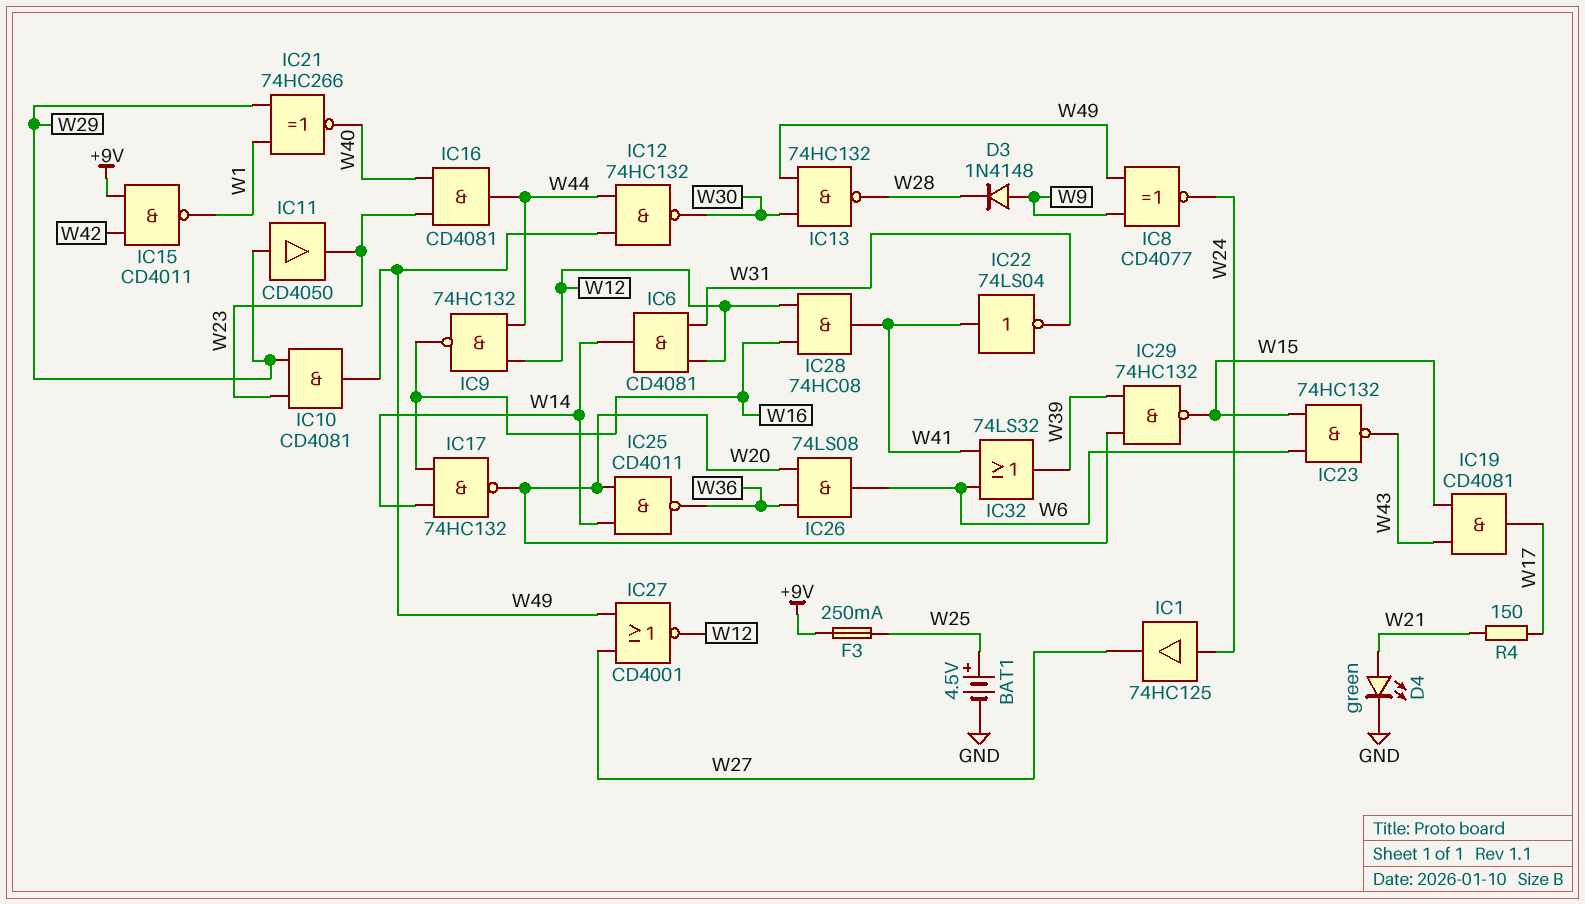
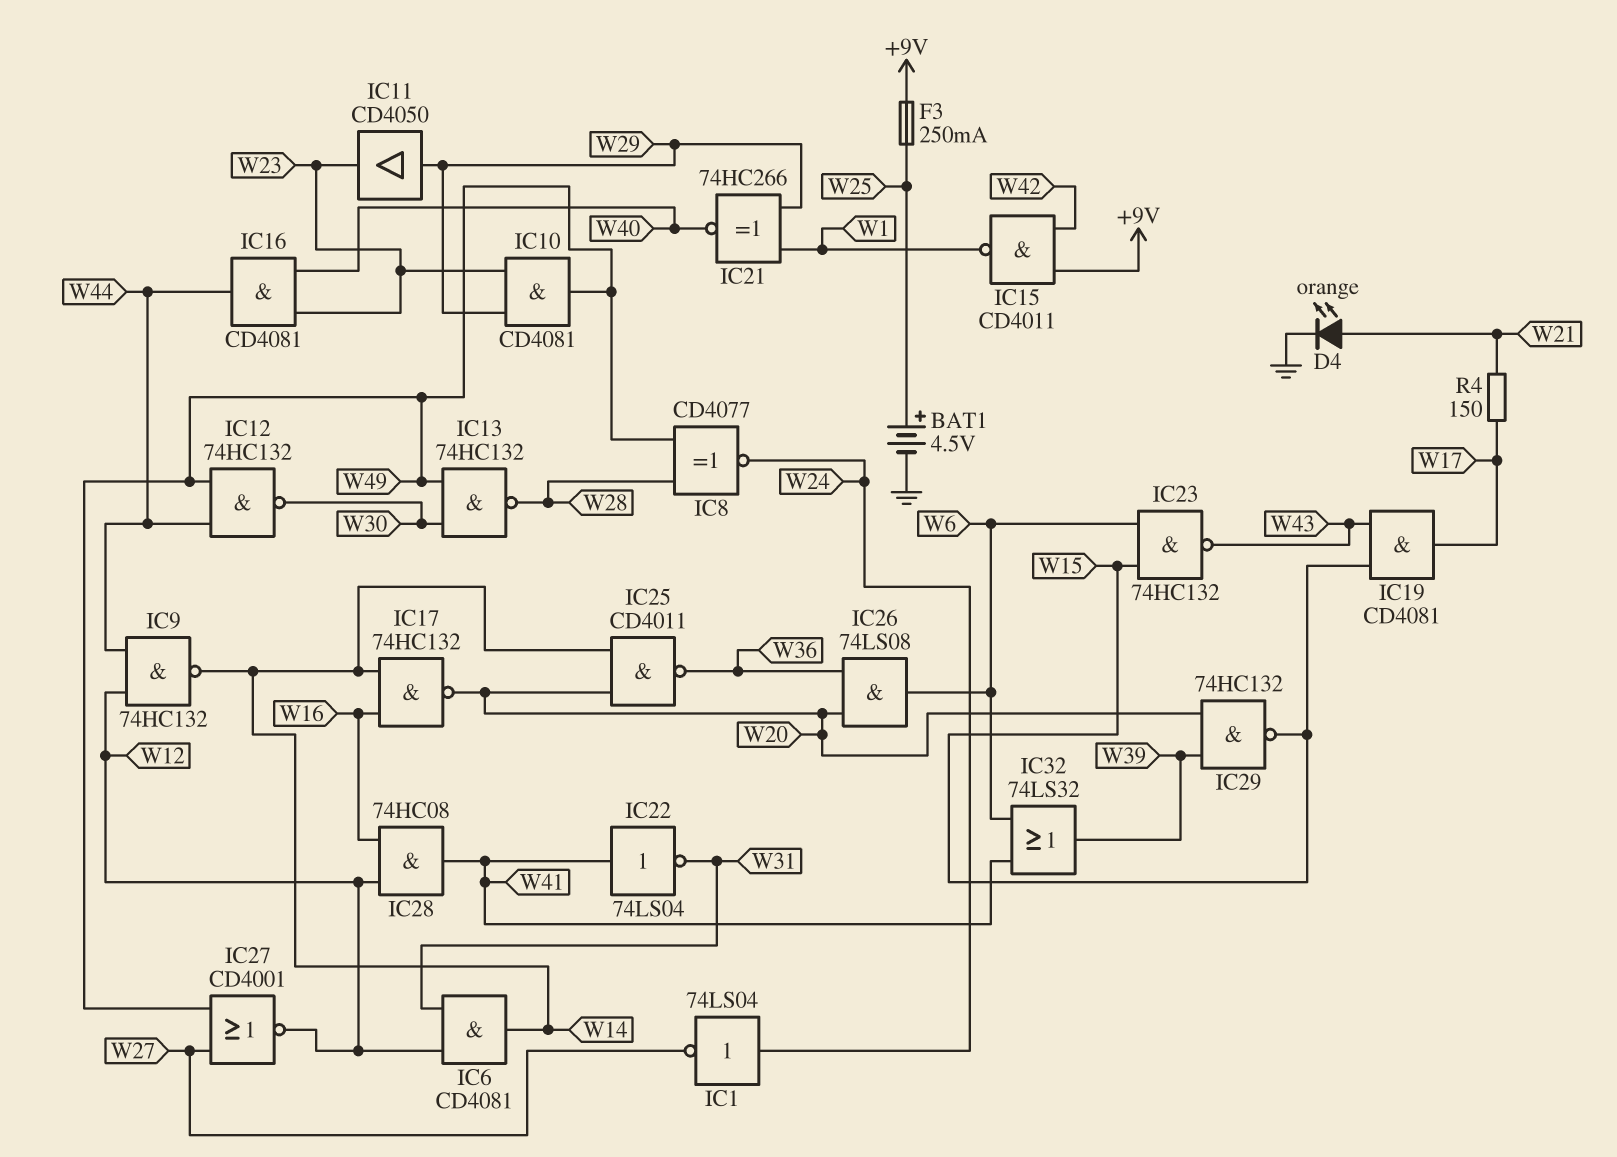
D3: diode 1N4148 (A W9, K W28) -> none
D4: LED green (A W21, K GND) -> LED orange (A W21, K GND)
IC1: buffer 74HC125 (in W24, out W27) -> NOT 74LS04 (in W24, out W27)
IC8: XNOR CD4077 (in W9, in W49, out W24) -> XNOR CD4077 (in W28, in W49, out W24)
IC9: NAND 74HC132 (in W12, in W44, out W16) -> NAND 74HC132 (in W12, in W44, out W14)

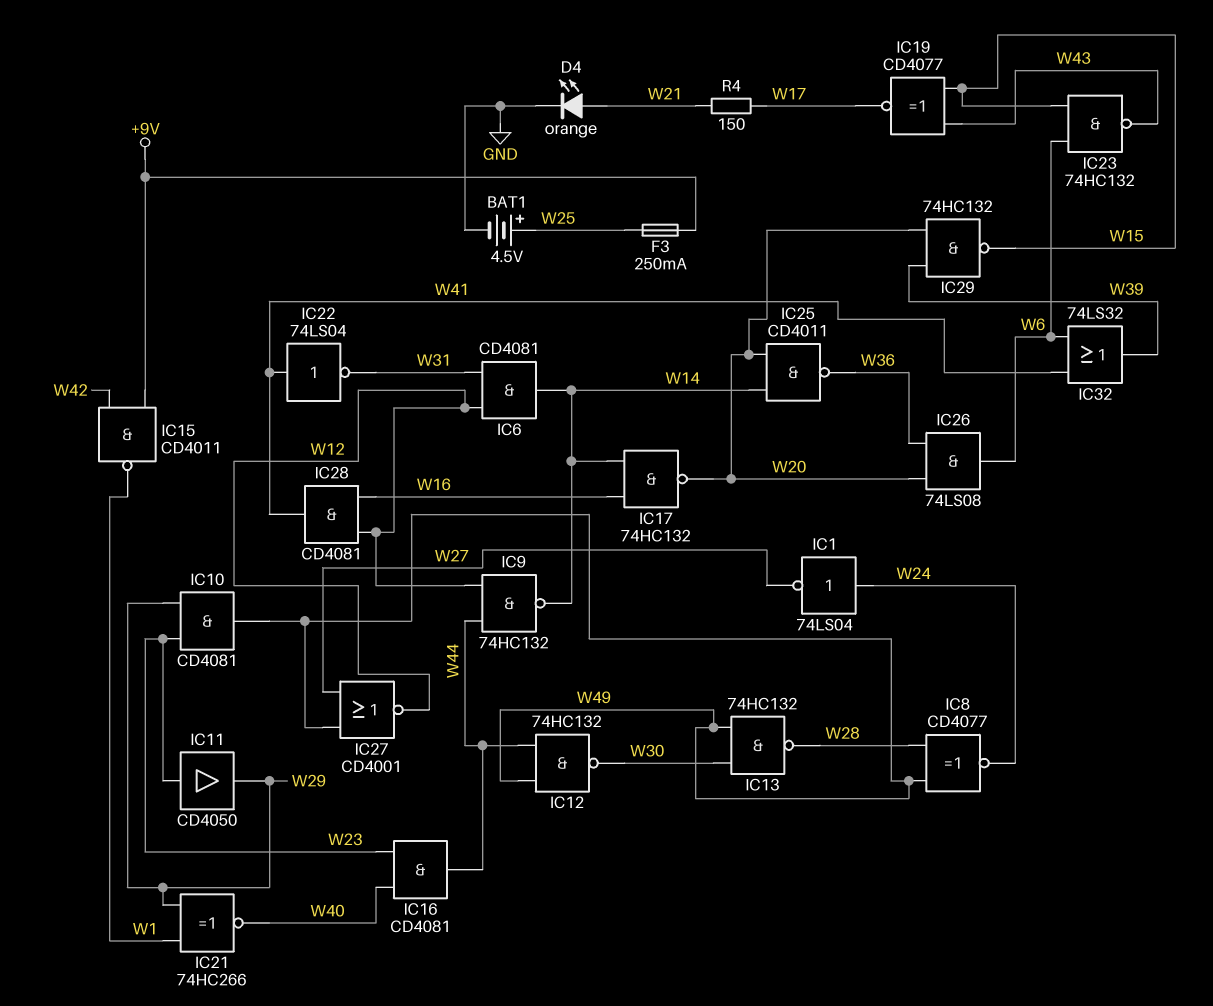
IC11: buffer CD4050 (in W29, out W23) -> buffer CD4050 (in W23, out W29)
IC19: AND CD4081 (in W15, in W43, out W17) -> XNOR CD4077 (in W15, in W43, out W17)
IC28: AND 74HC08 (in W12, in W16, out W41) -> AND CD4081 (in W12, in W16, out W41)

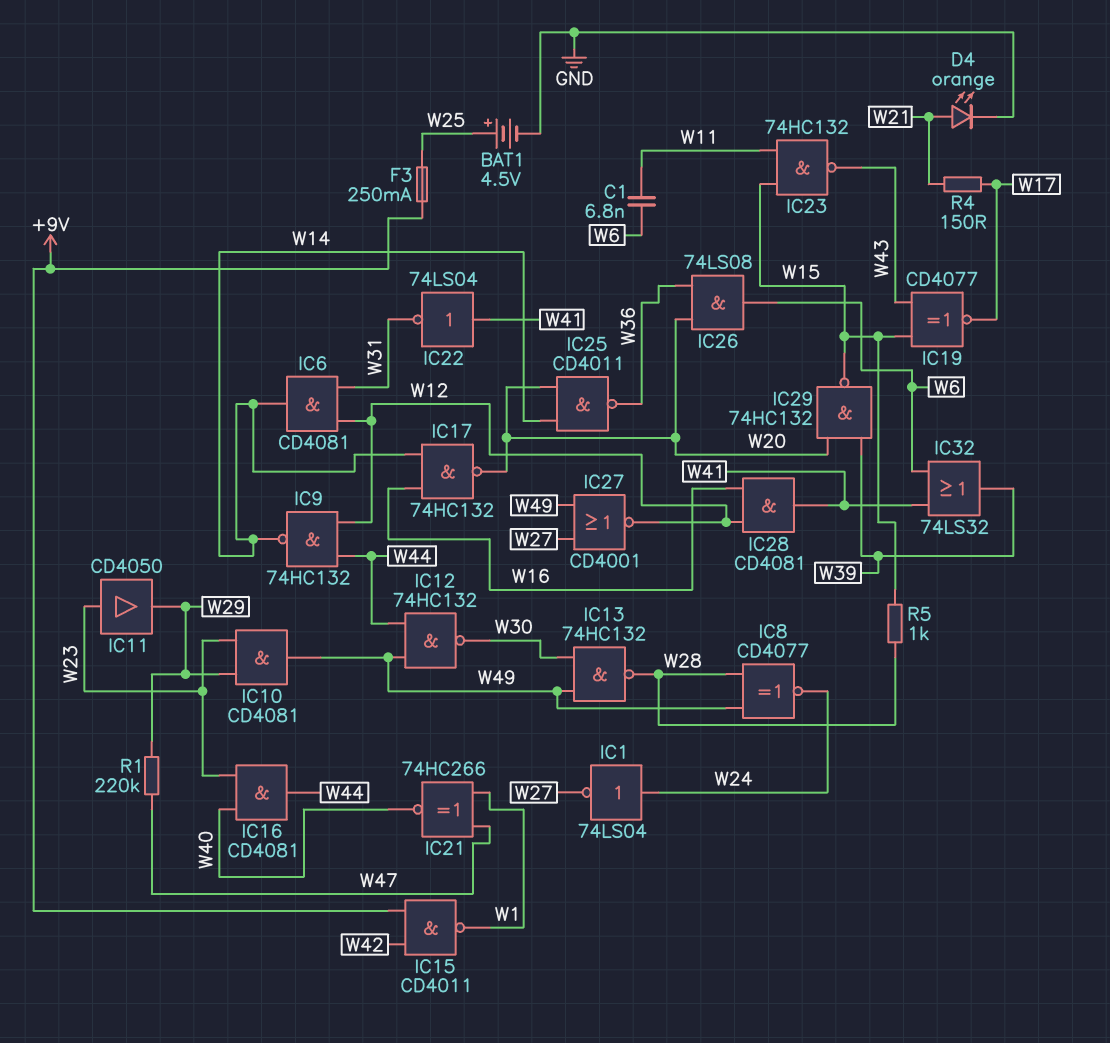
C1: none -> 6.8nF (W6, W11)
IC21: XNOR 74HC266 (in W1, in W29, out W40) -> XNOR 74HC266 (in W1, in W47, out W40)
IC23: NAND 74HC132 (in W6, in W15, out W43) -> NAND 74HC132 (in W11, in W15, out W43)
R1: none -> 220k (W29, W47)
R5: none -> 1k (W15, W28)

